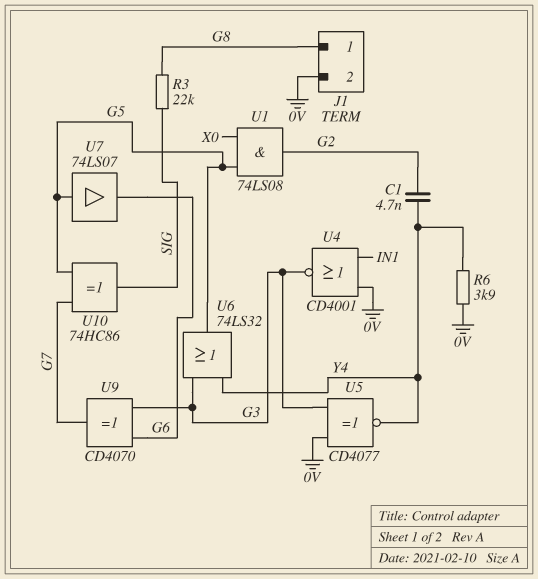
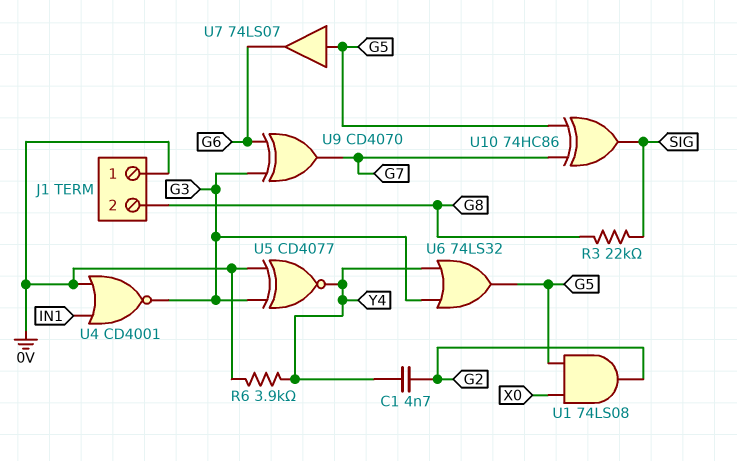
J1 pin 1: G8 -> 0V
J1 pin 2: 0V -> G8

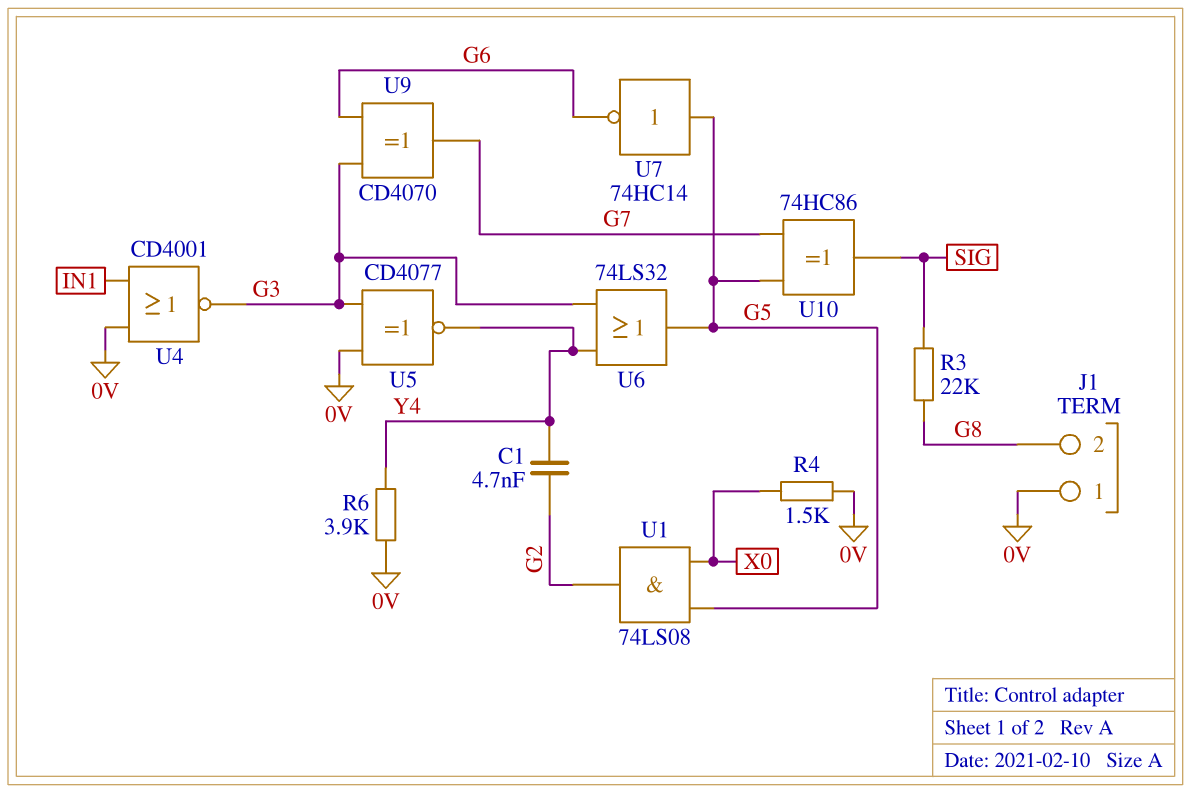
R4: none -> 1.5k (0V, X0)
U7: buffer 74LS07 (in G5, out G6) -> NOT 74HC14 (in G5, out G6)

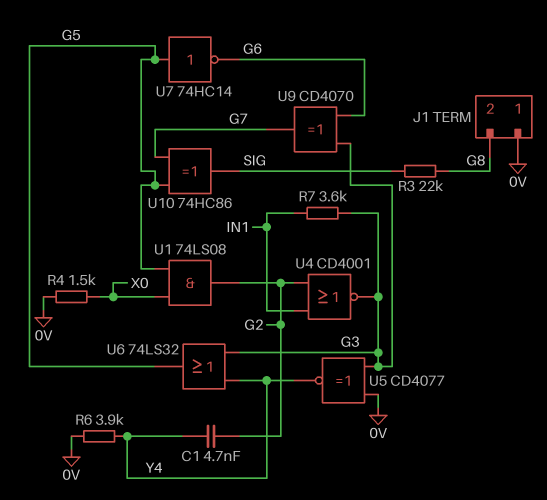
R7: none -> 3.6k (G3, IN1)
U4: NOR CD4001 (in 0V, in IN1, out G3) -> NOR CD4001 (in G2, in IN1, out G3)

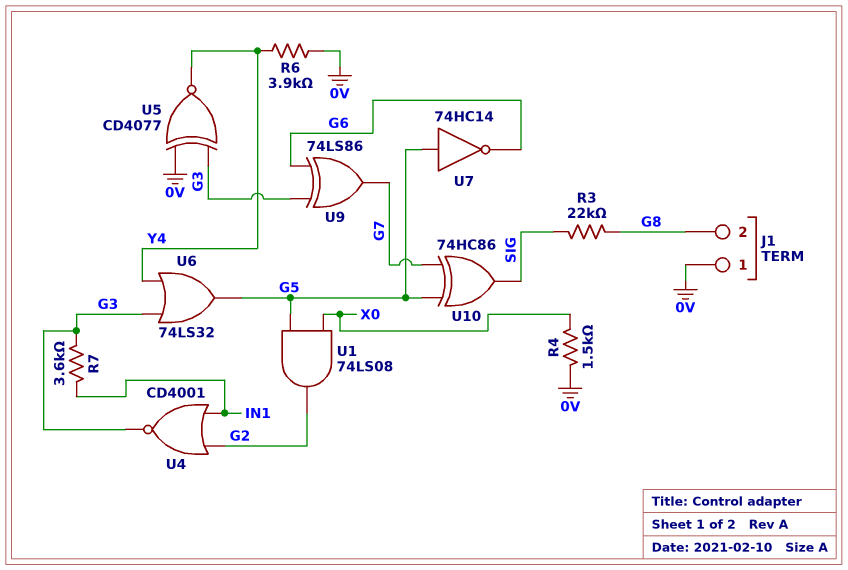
C1: 4.7nF (G2, Y4) -> none
U9: XOR CD4070 (in G3, in G6, out G7) -> XOR 74LS86 (in G3, in G6, out G7)

